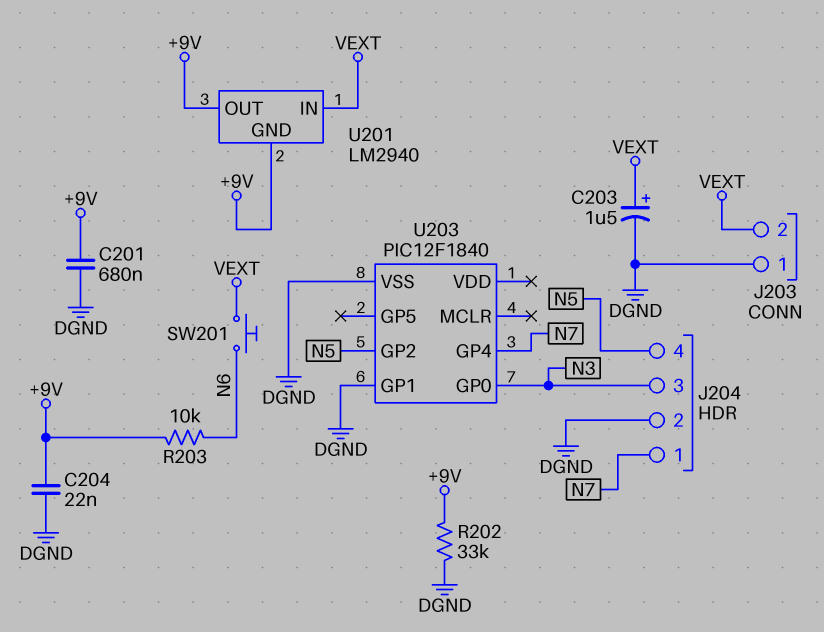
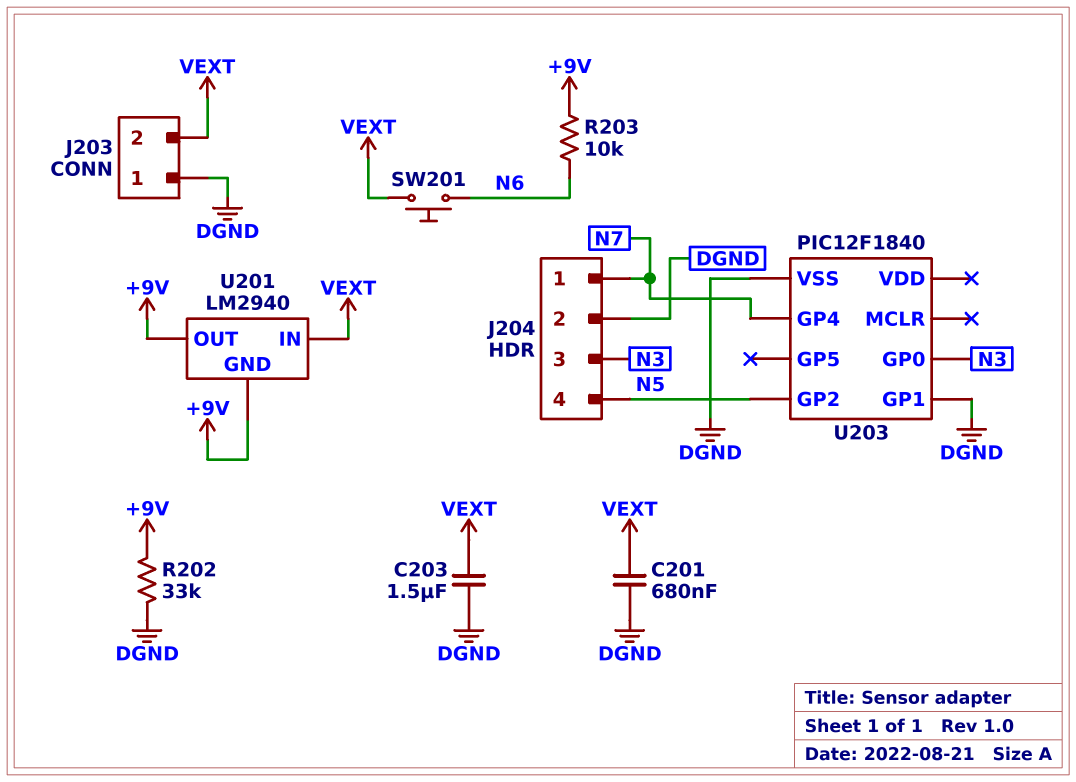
C201: 680nF (+9V, DGND) -> 680nF (DGND, VEXT)
C203: 1.5uF (plus VEXT, minus DGND) -> 1.5uF (DGND, VEXT)
C204: 22nF (+9V, DGND) -> none

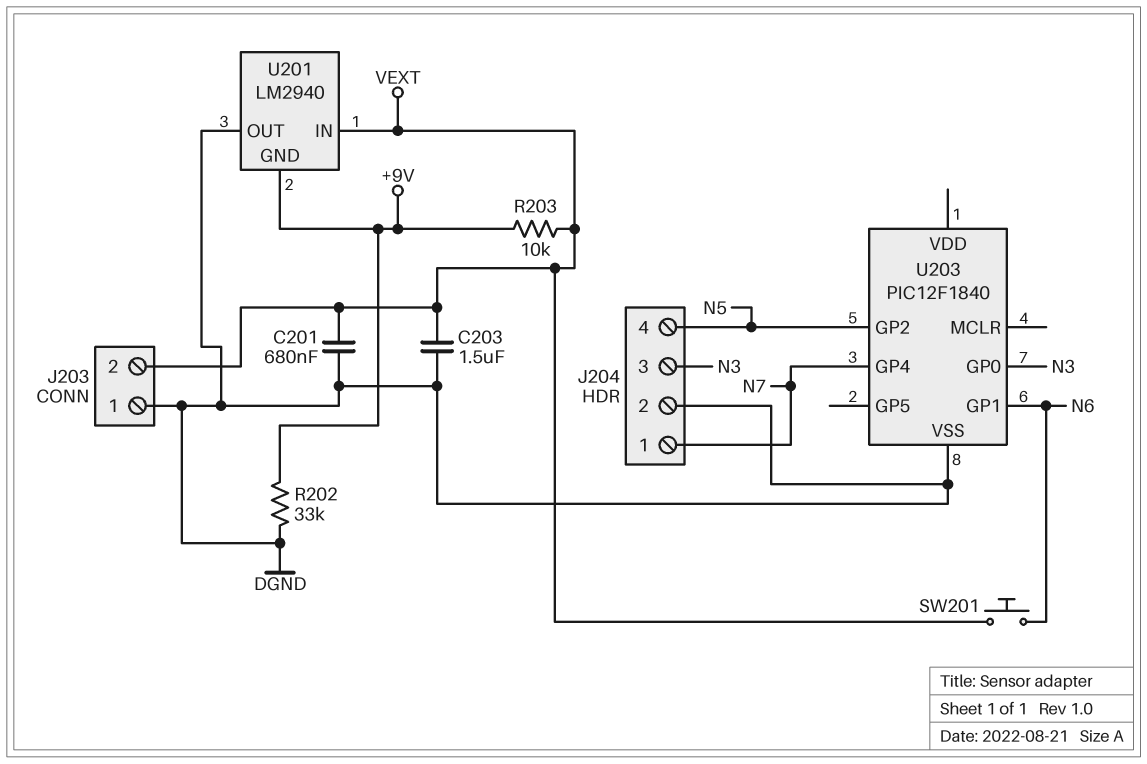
R203: 10k (+9V, N6) -> 10k (+9V, VEXT)
U201 pin OUT: +9V -> DGND
U203 pin GP1: DGND -> N6

